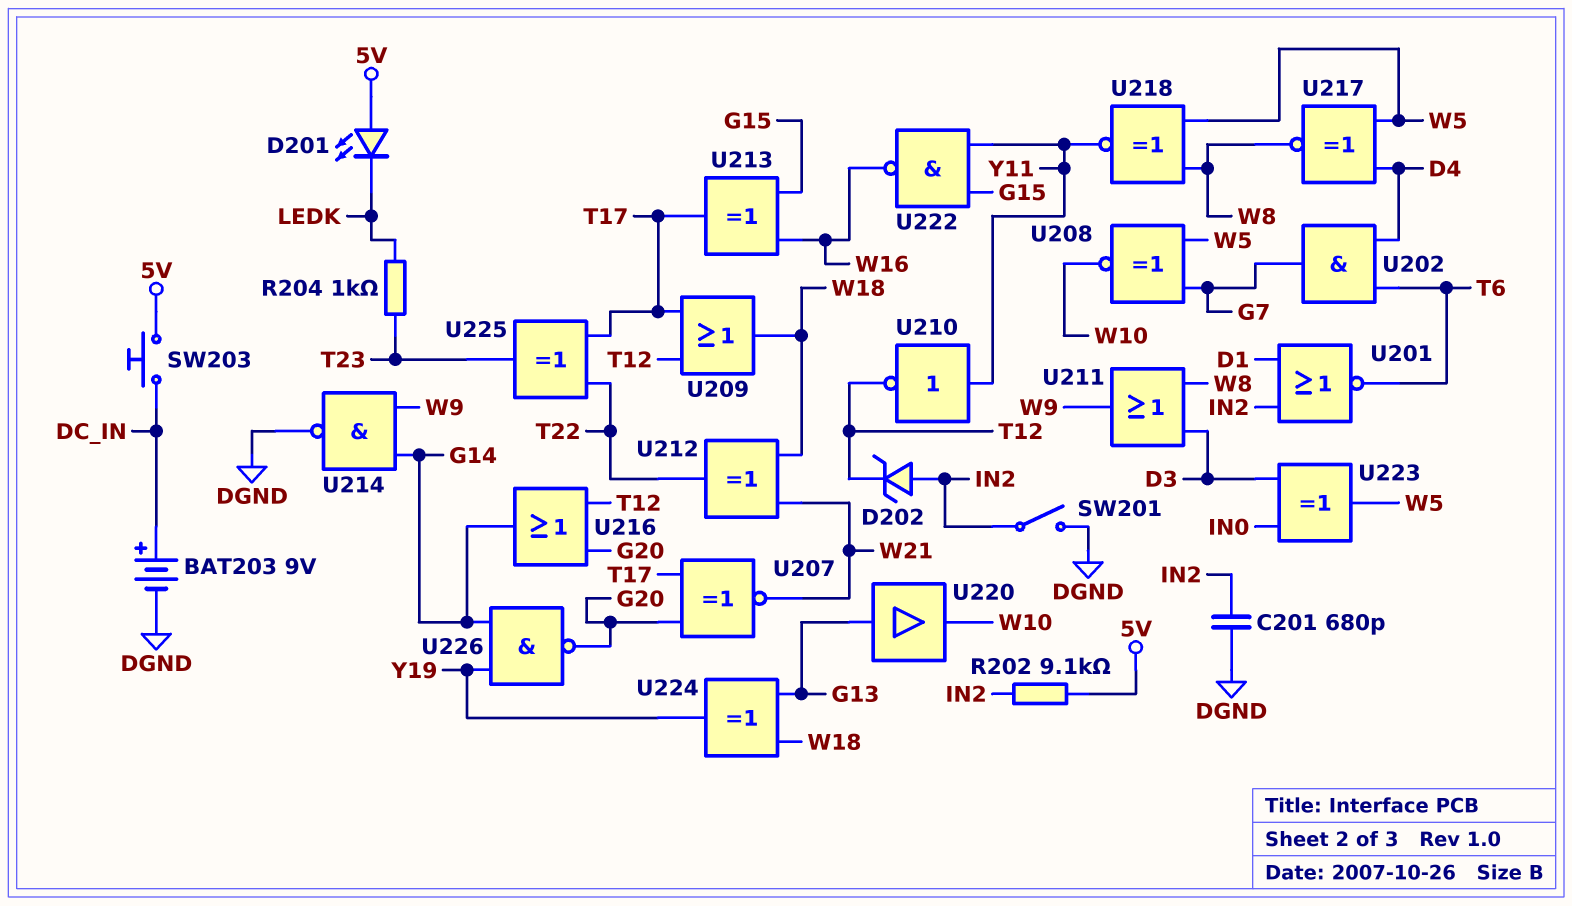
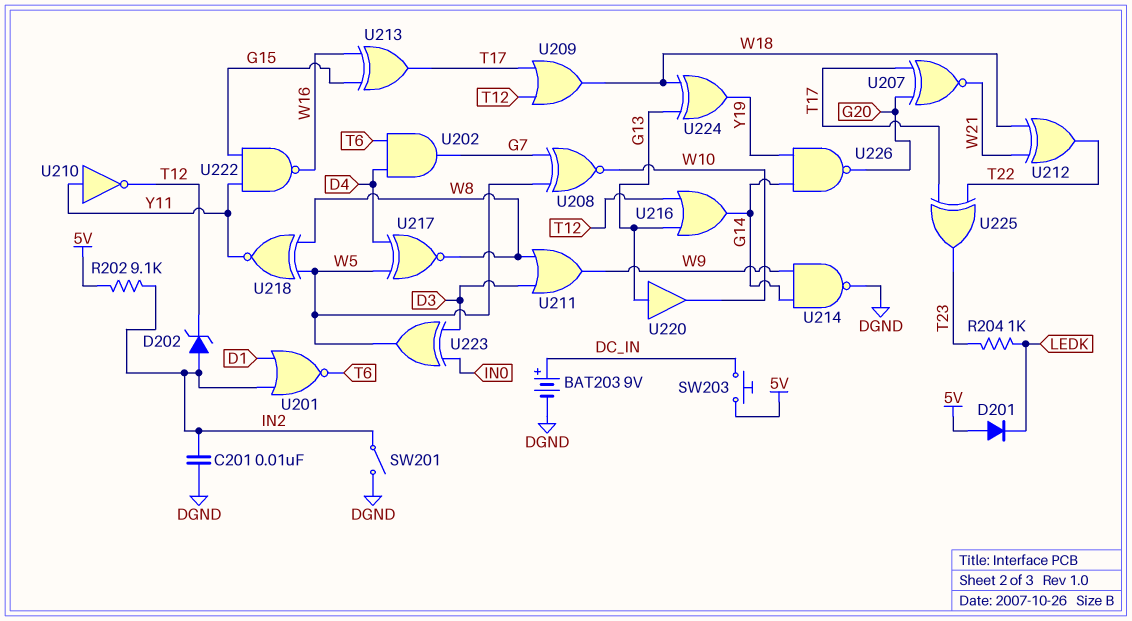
C201: 680pF (DGND, IN2) -> 10nF (DGND, IN2)
D201: LED (A 5V, K LEDK) -> diode (A 5V, K LEDK)
U216: OR (in G20, in T12, out G14) -> OR (in G13, in T12, out G14)

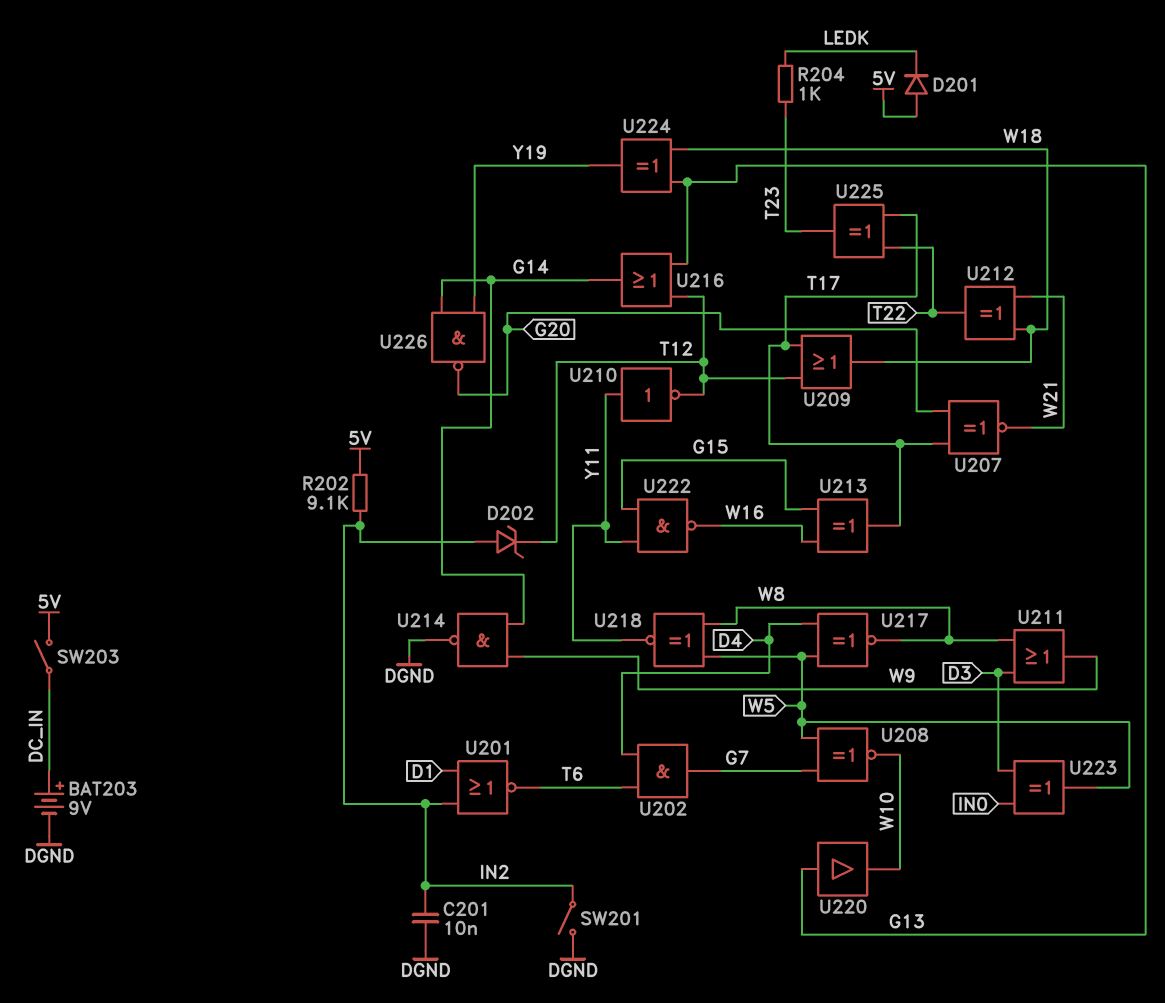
SW203: button (5V, DC_IN) -> switch (5V, DC_IN)

